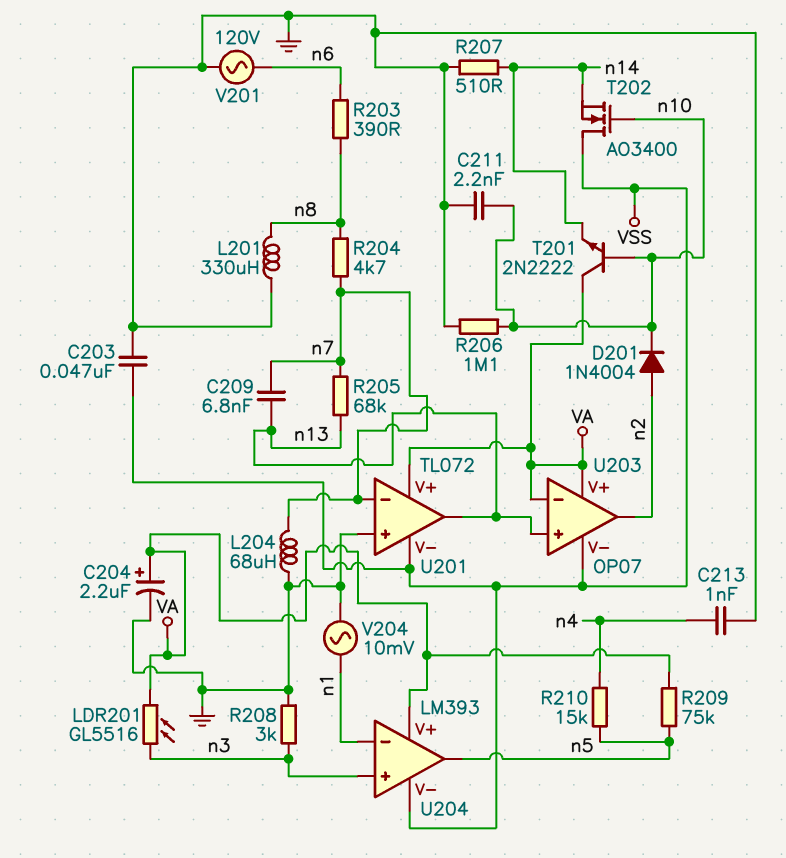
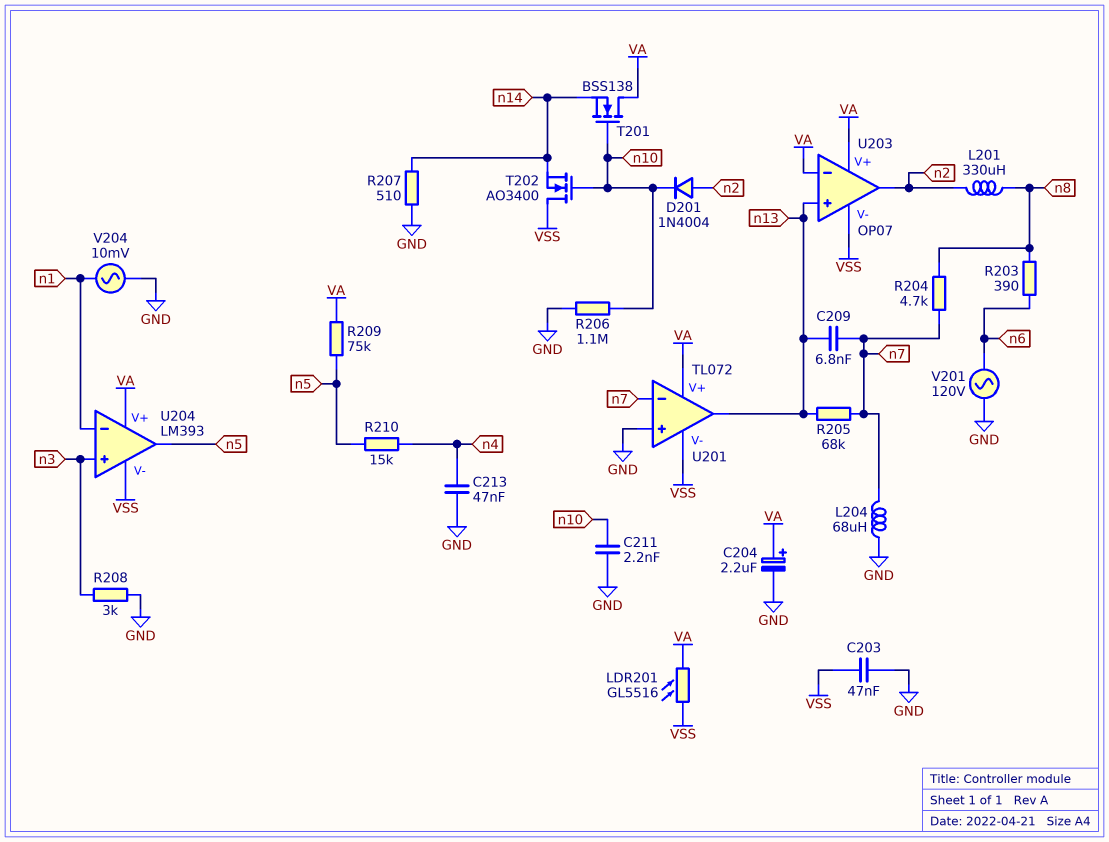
C213: 1nF (GND, n4) -> 47nF (GND, n4)
L201: 330uH (GND, n8) -> 330uH (n2, n8)
LDR201: GL5516 (VA, n3) -> GL5516 (VA, VSS)
T201: NPN 2N2222 (B n10, C VA, E n14) -> NMOS BSS138 (G n10, D VA, S n14)

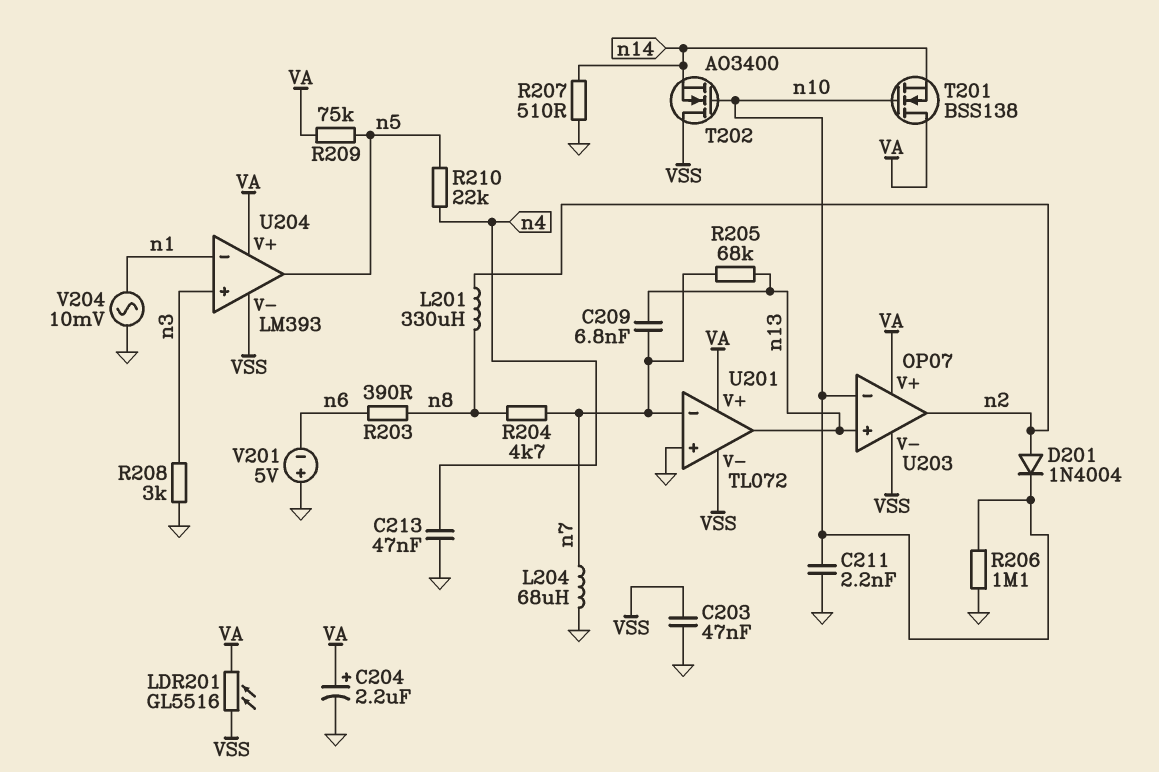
R210: 15k (n4, n5) -> 22k (n4, n5)
U203 pin in-: VA -> n10
V201: AC 120V (GND, n6) -> 5V (plus GND, minus n6)

